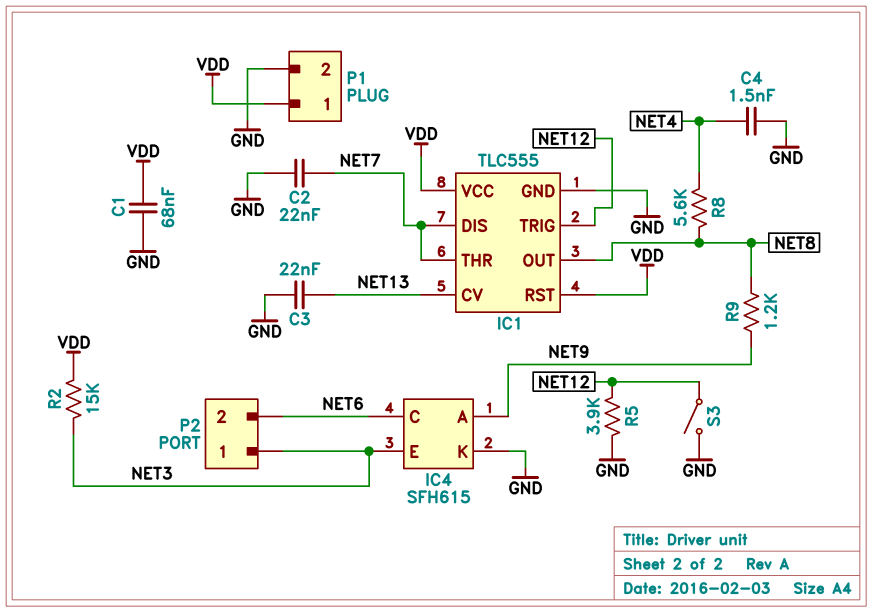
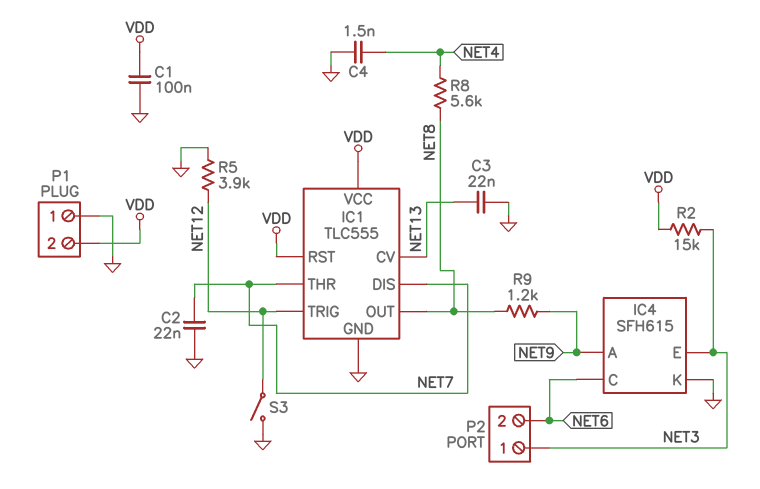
C1: 68nF (GND, VDD) -> 100nF (GND, VDD)
P1 pin 1: VDD -> GND
P1 pin 2: GND -> VDD

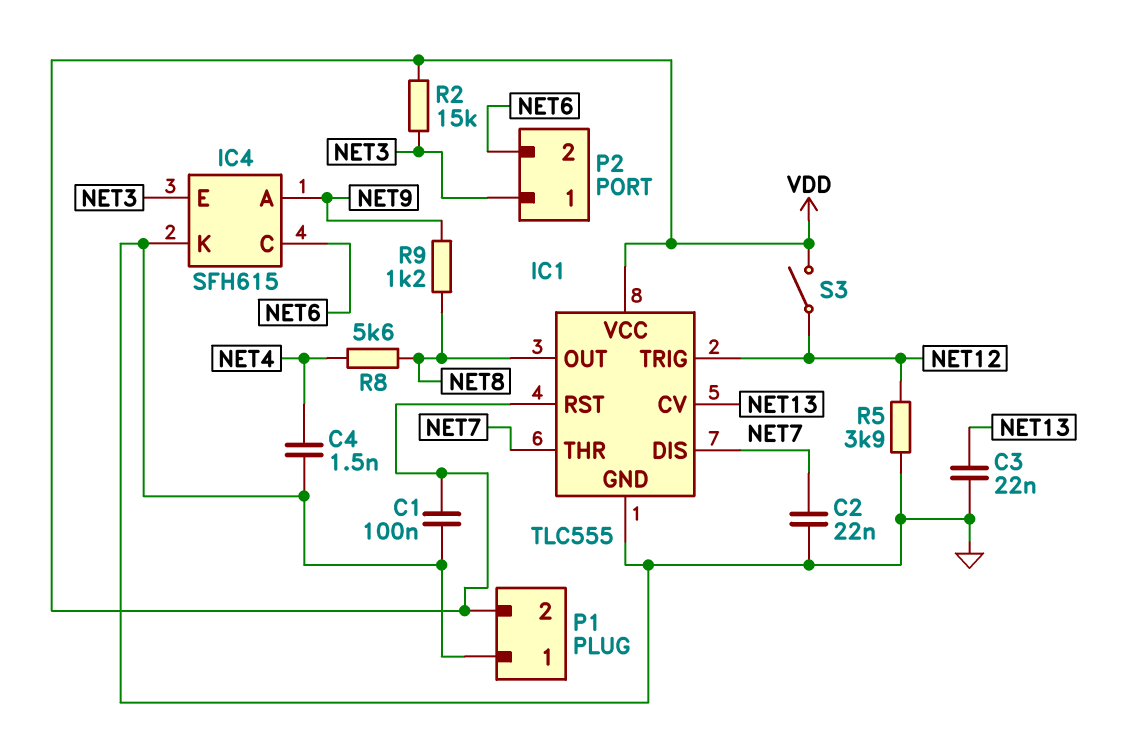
S3: switch (GND, NET12) -> switch (NET12, VDD)

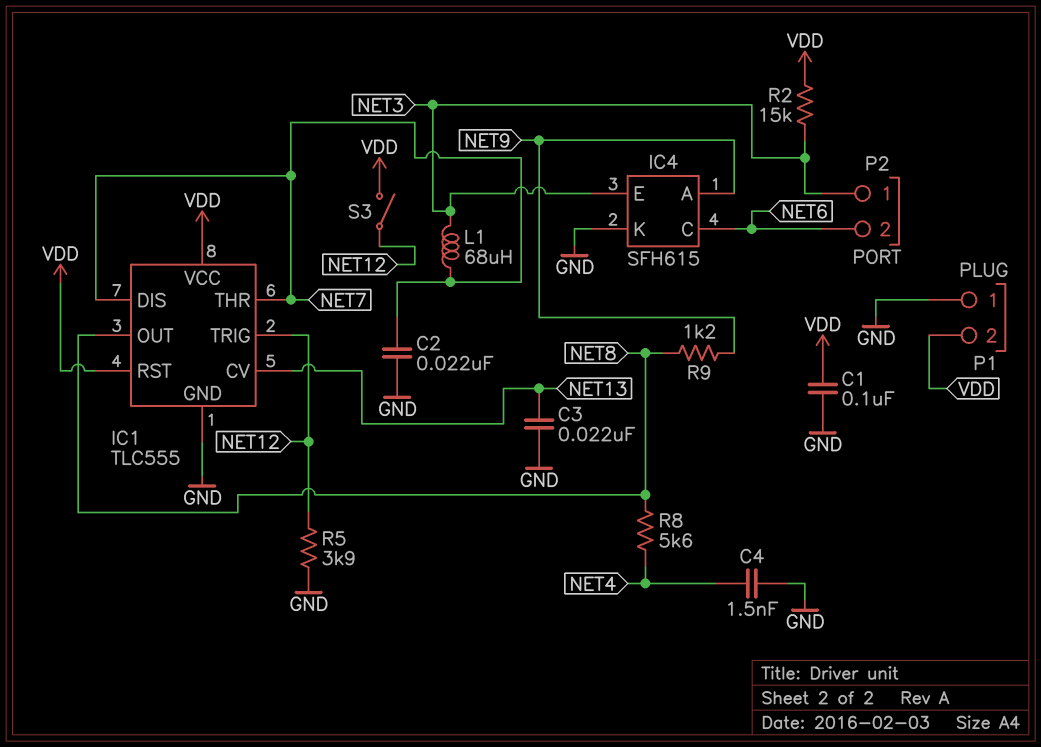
L1: none -> 68uH (NET3, NET7)

